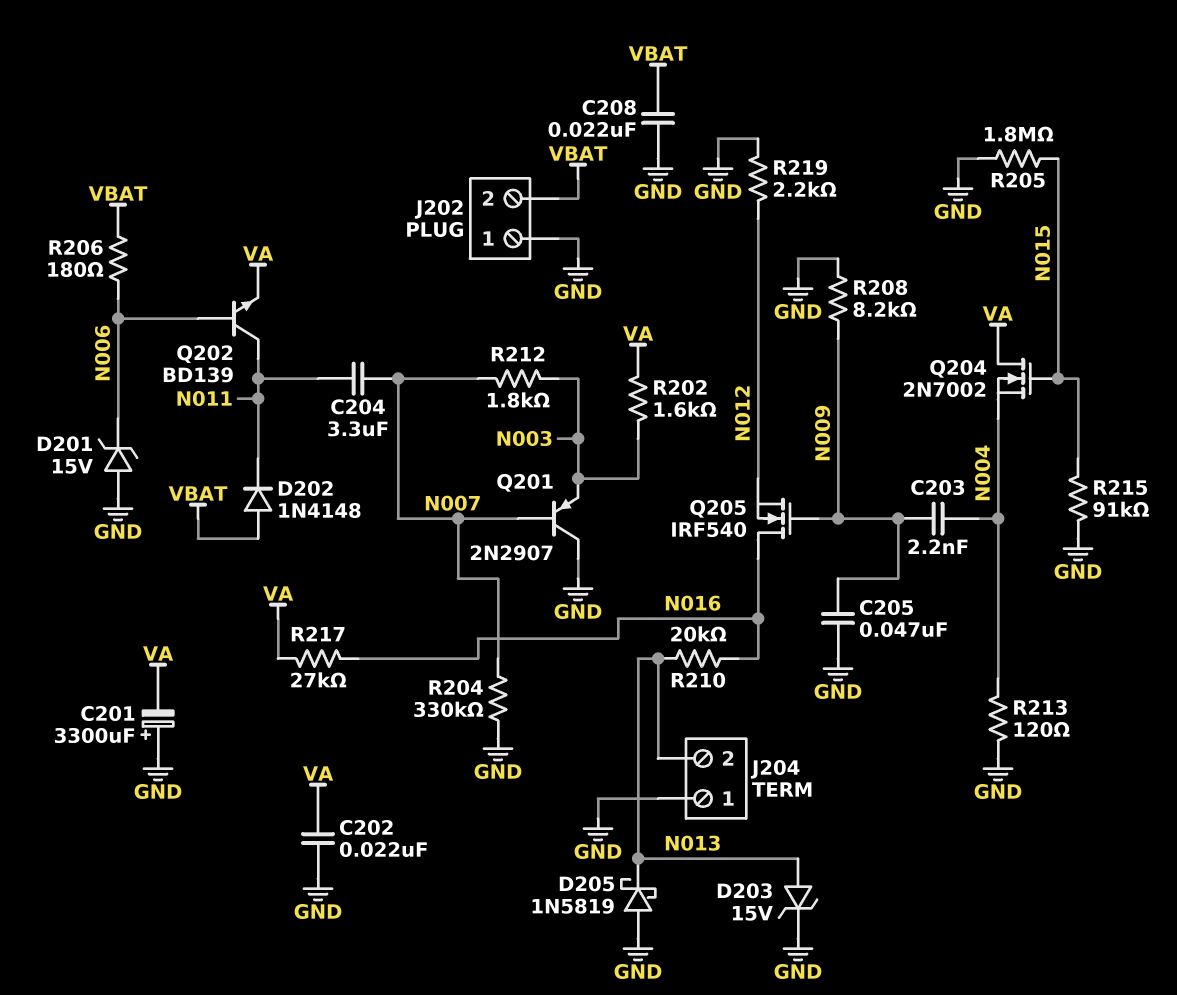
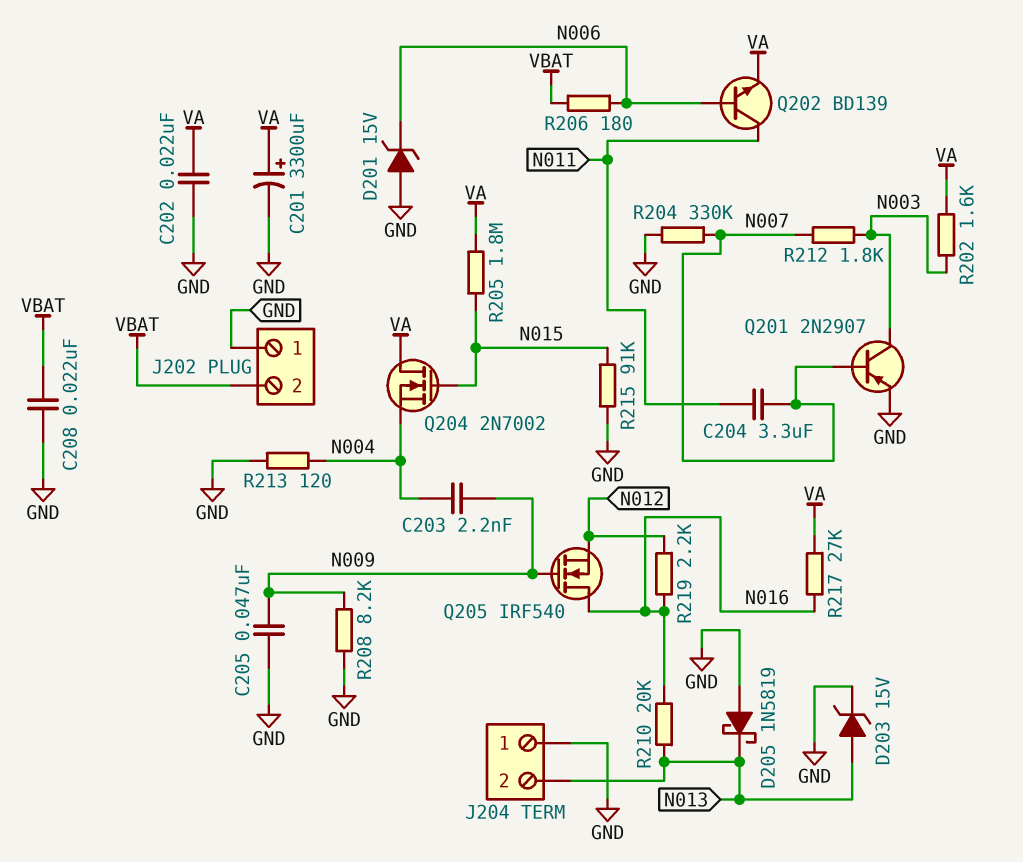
C201: 3300uF (plus GND, minus VA) -> 3300uF (plus VA, minus GND)
D202: diode 1N4148 (A VBAT, K N011) -> none
Q201: PNP 2N2907 (B N007, C GND, E N003) -> PNP 2N2907 (B N007, C N003, E GND)
R205: 1.8M (GND, N015) -> 1.8M (N015, VA)
R219: 2.2k (GND, N012) -> 2.2k (N012, N016)

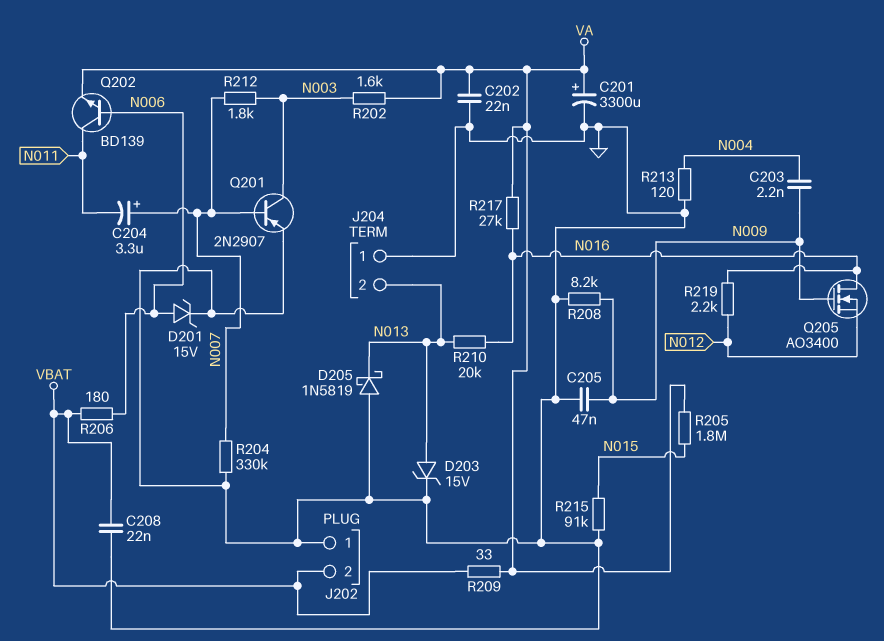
C204: 3.3uF (N007, N011) -> 3.3uF (plus N007, minus N011)
D201: zener 15V (A GND, K N006) -> zener 15V (A N006, K GND)
Q204: NMOS 2N7002 (G N015, D VA, S N004) -> none
Q205: NMOS IRF540 (G N009, D N016, S N012) -> NMOS AO3400 (G N009, D N016, S N012)
R209: none -> 33 (VA, VBAT)

